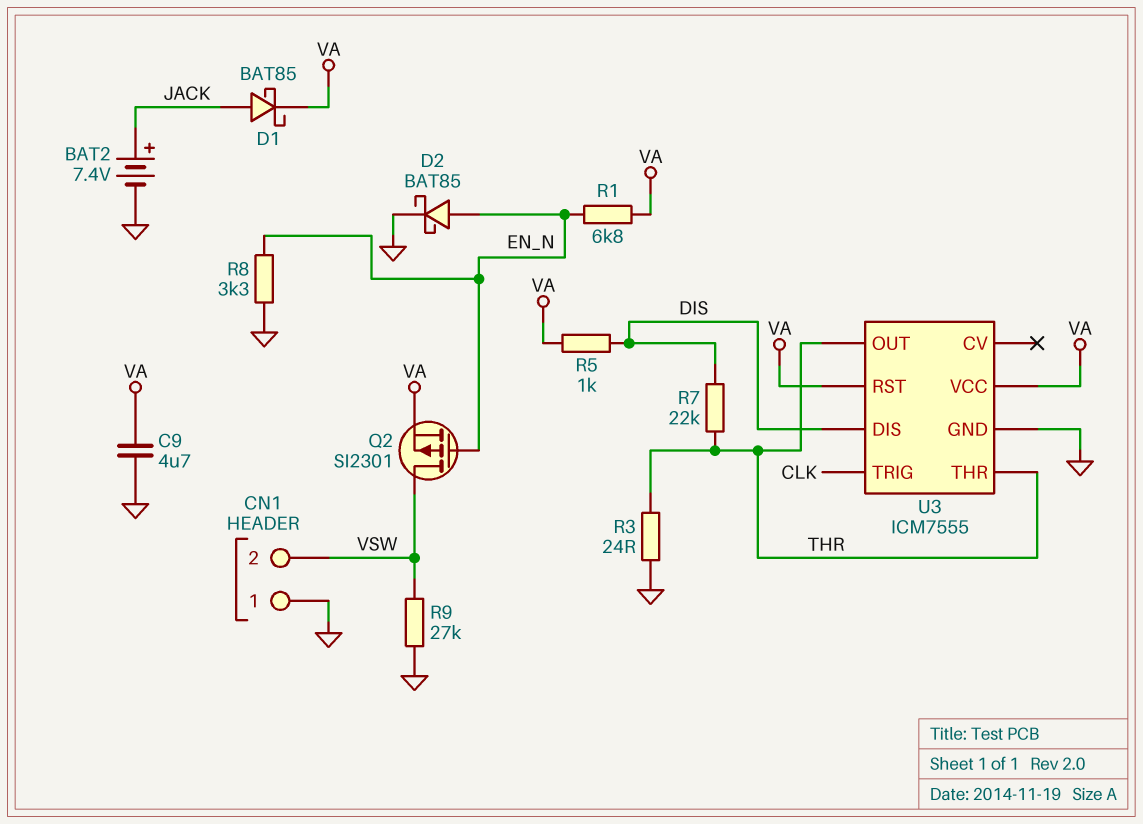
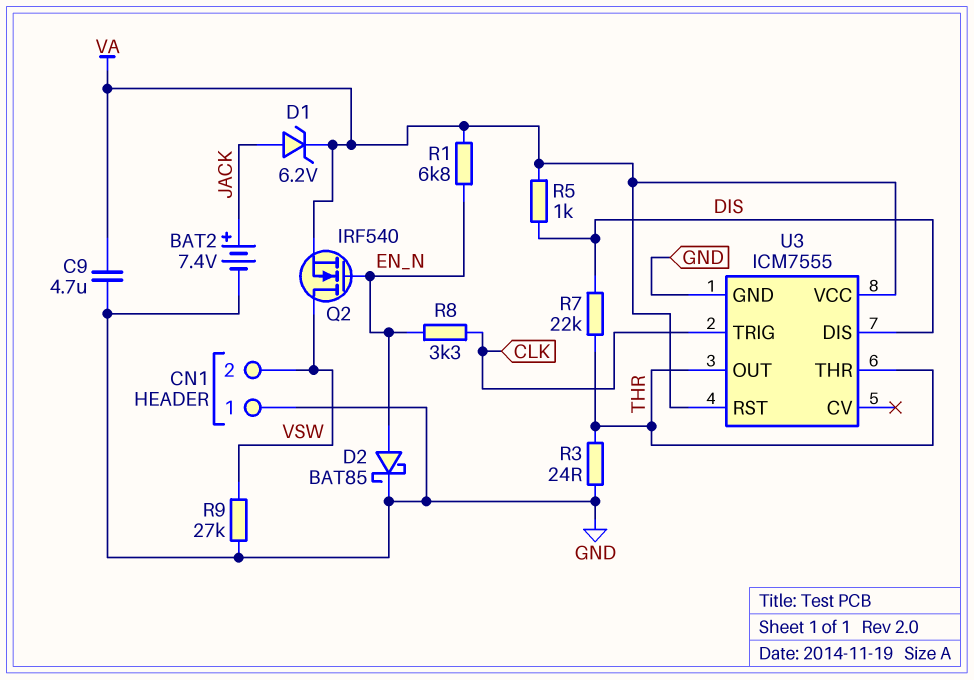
D1: schottky BAT85 (A JACK, K VA) -> zener 6.2V (A JACK, K VA)
Q2: PMOS SI2301 (G EN_N, D VSW, S VA) -> NMOS IRF540 (G EN_N, D VSW, S VA)
R8: 3.3k (EN_N, GND) -> 3.3k (CLK, EN_N)

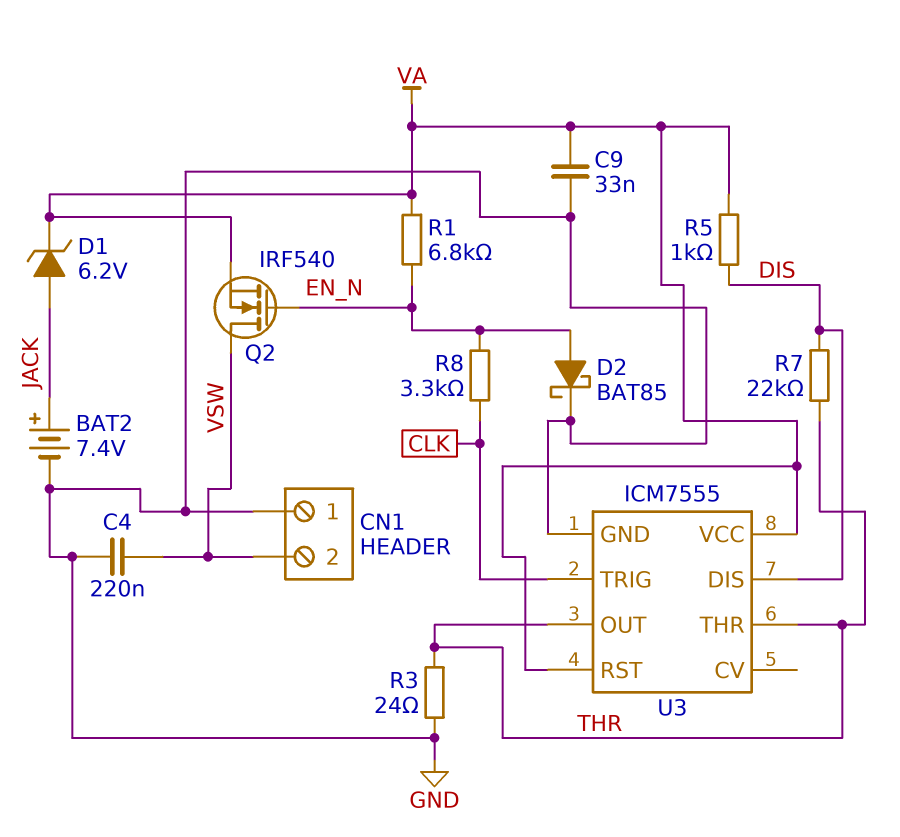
C4: none -> 220nF (GND, VSW)
C9: 4.7uF (GND, VA) -> 33nF (GND, VA)
R9: 27k (GND, VSW) -> none

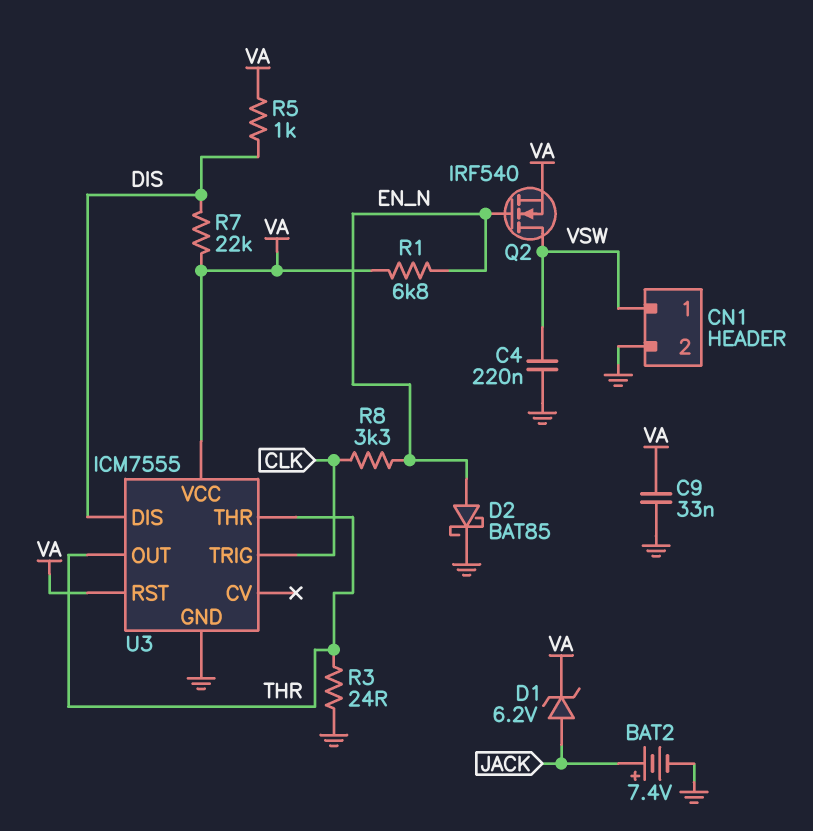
CN1 pin 1: GND -> VSW
CN1 pin 2: VSW -> GND
R7: 22k (DIS, THR) -> 22k (DIS, VA)

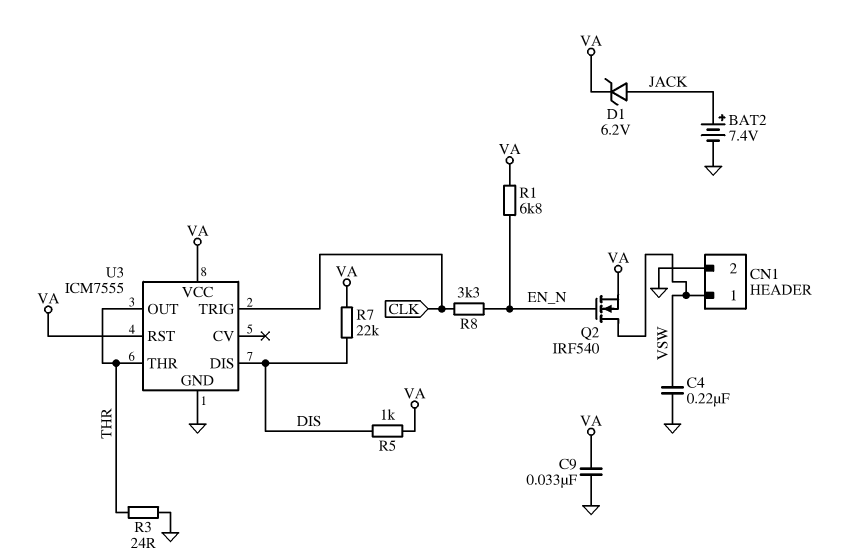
D2: schottky BAT85 (A EN_N, K GND) -> none

